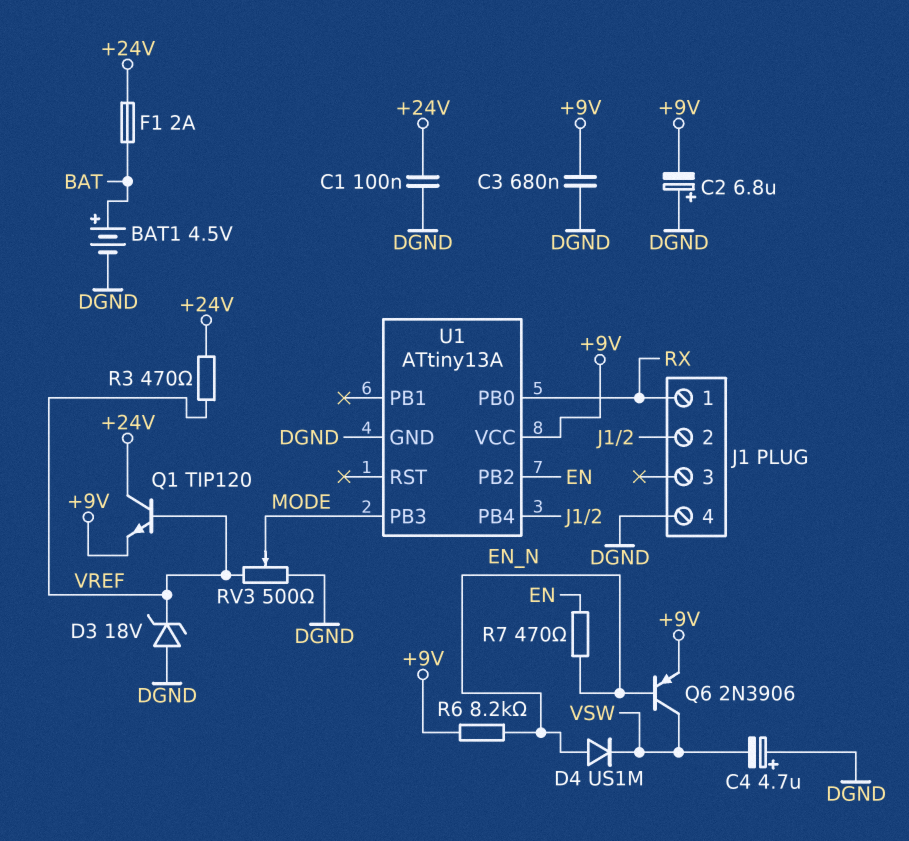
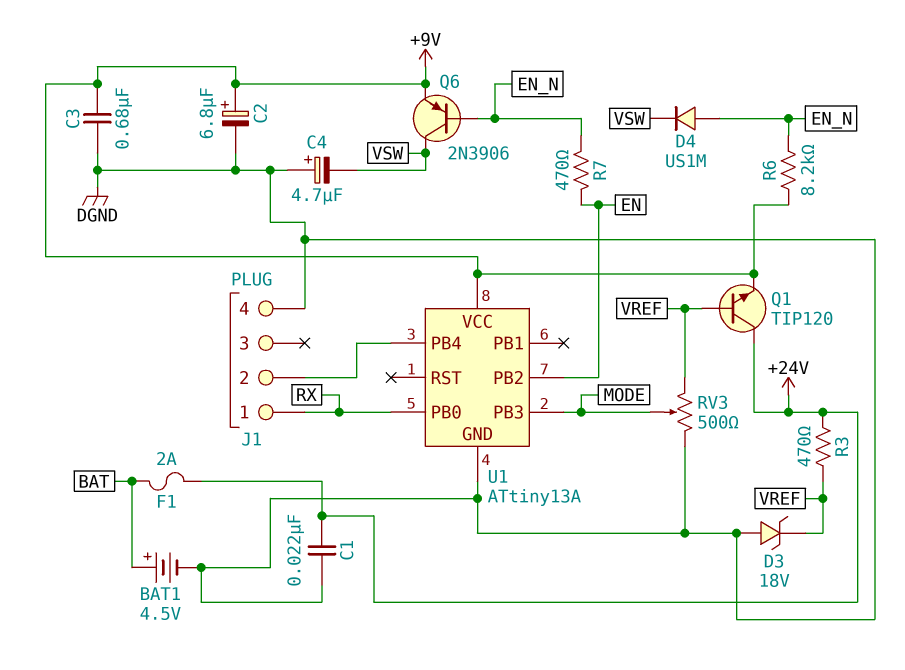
C1: 100nF (+24V, DGND) -> 22nF (+24V, DGND)
C2: 6.8uF (plus DGND, minus +9V) -> 6.8uF (plus +9V, minus DGND)

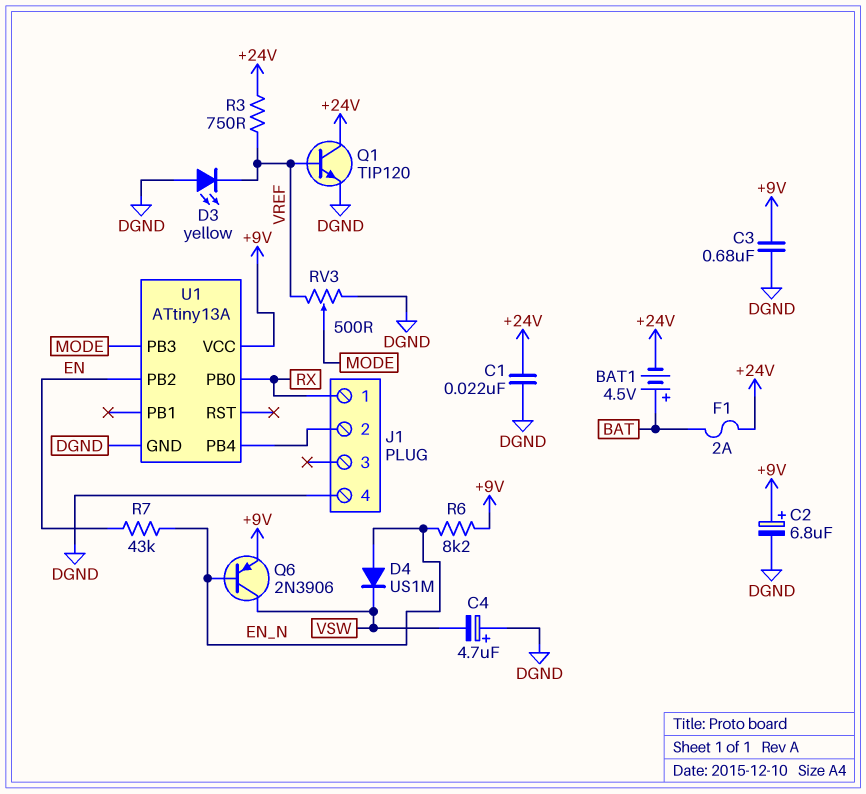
BAT1: 4.5V (plus BAT, minus DGND) -> 4.5V (plus BAT, minus +24V)
D3: zener 18V (A DGND, K VREF) -> LED yellow (A DGND, K VREF)
Q1: NPN TIP120 (B VREF, C +24V, E +9V) -> NPN TIP120 (B VREF, C +24V, E DGND)
R3: 470 (+24V, VREF) -> 750 (+24V, VREF)
R7: 470 (EN, EN_N) -> 43k (EN, EN_N)

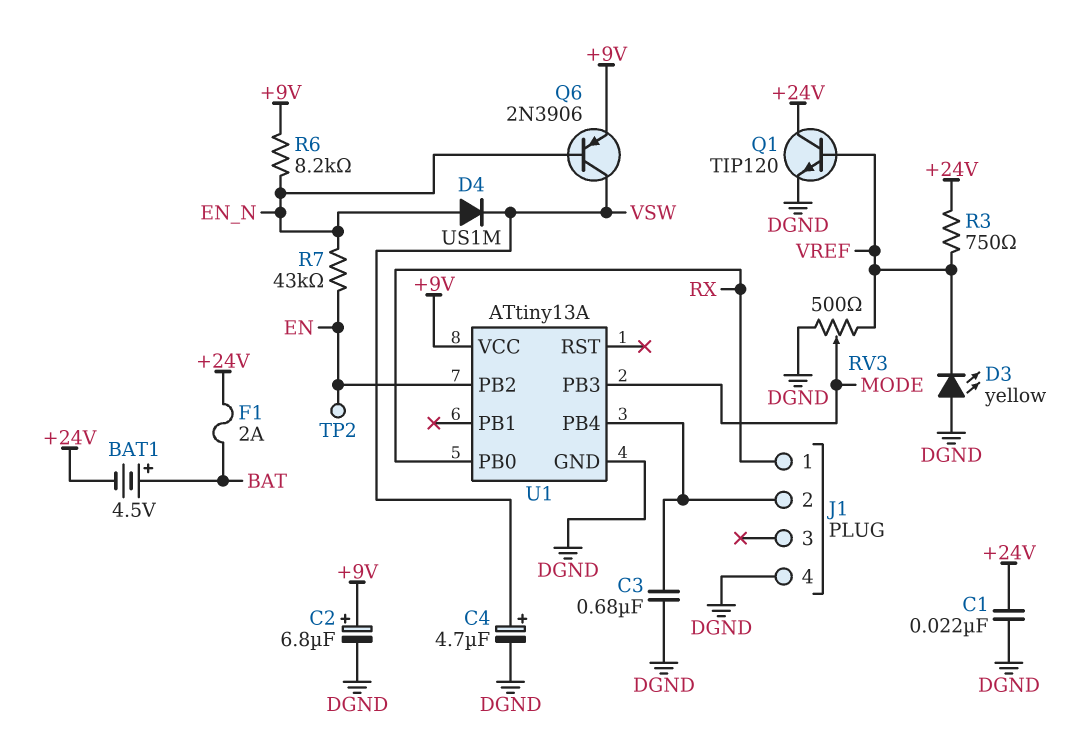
C3: 680nF (+9V, DGND) -> 680nF (DGND, J1/2)
C4: 4.7uF (plus DGND, minus VSW) -> 4.7uF (plus VSW, minus DGND)
TP2: none -> test point (EN)

